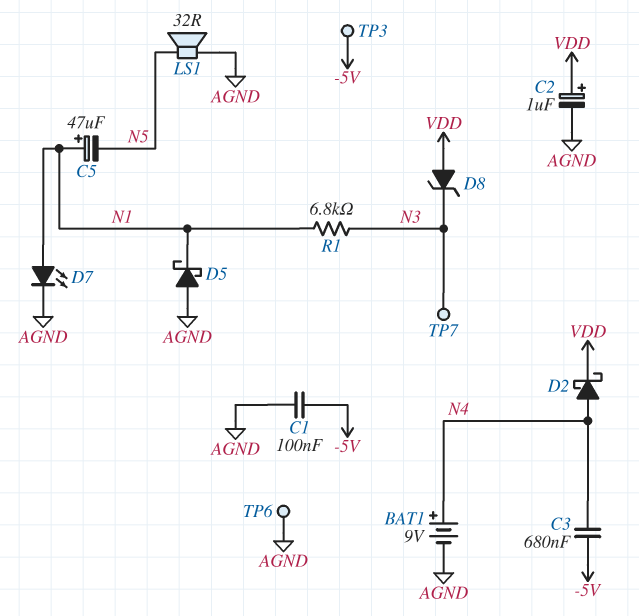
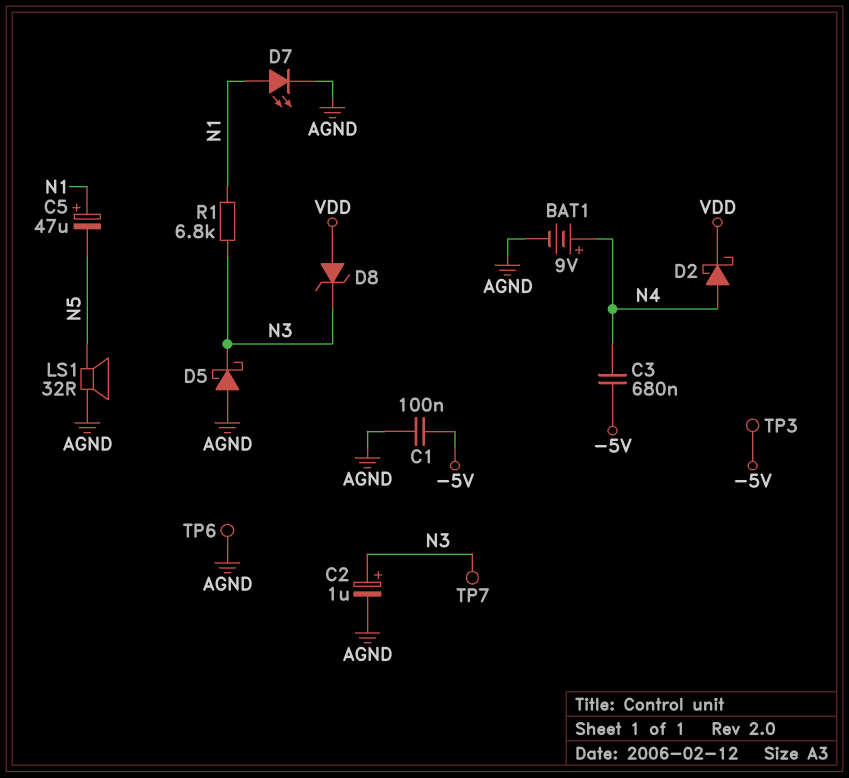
C2: 1uF (plus VDD, minus AGND) -> 1uF (plus N3, minus AGND)
D5: schottky (A AGND, K N1) -> schottky (A AGND, K N3)

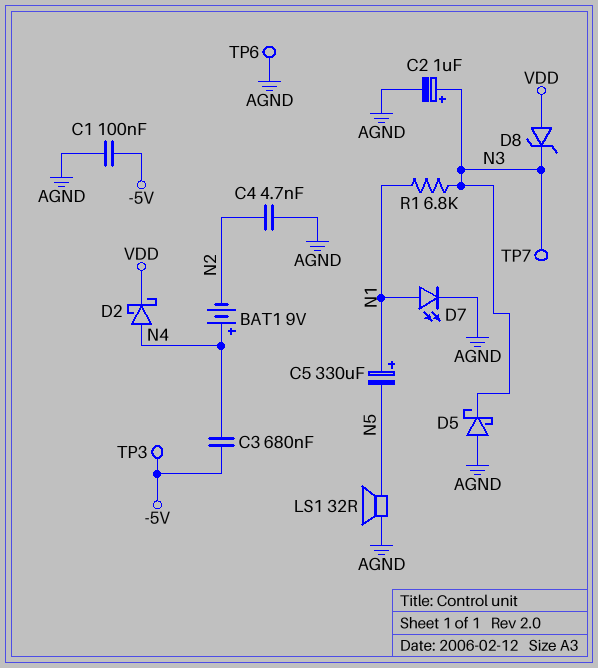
BAT1: 9V (plus N4, minus AGND) -> 9V (plus N4, minus N2)
C4: none -> 4.7nF (AGND, N2)
C5: 47uF (plus N1, minus N5) -> 330uF (plus N1, minus N5)

